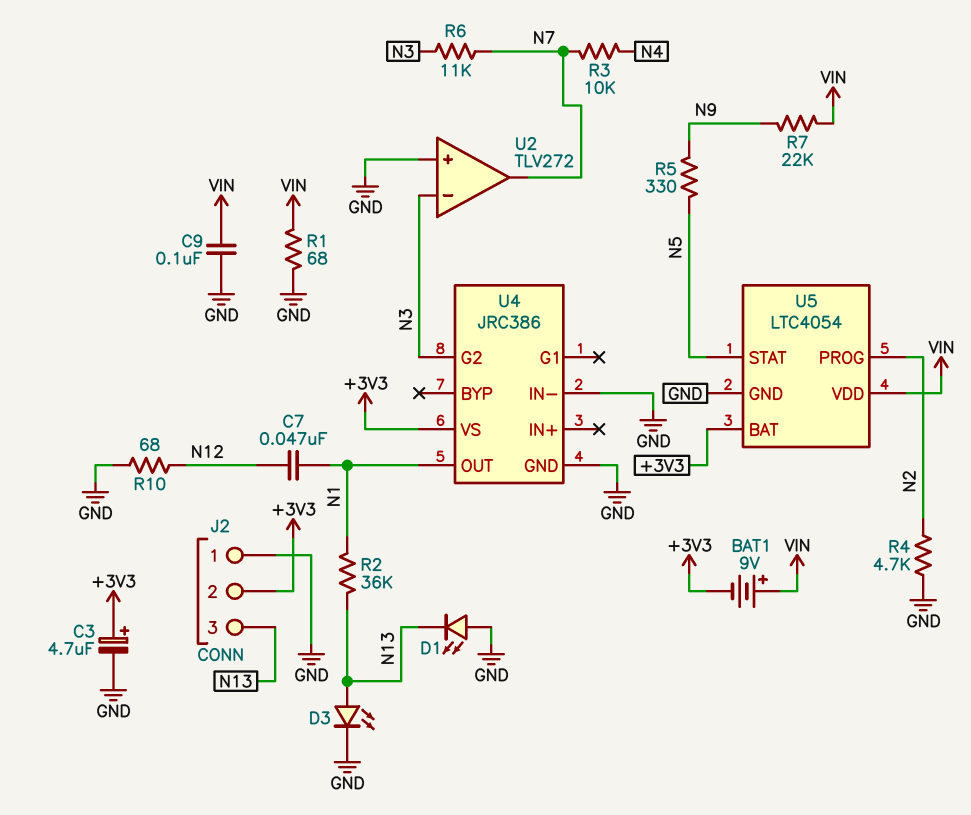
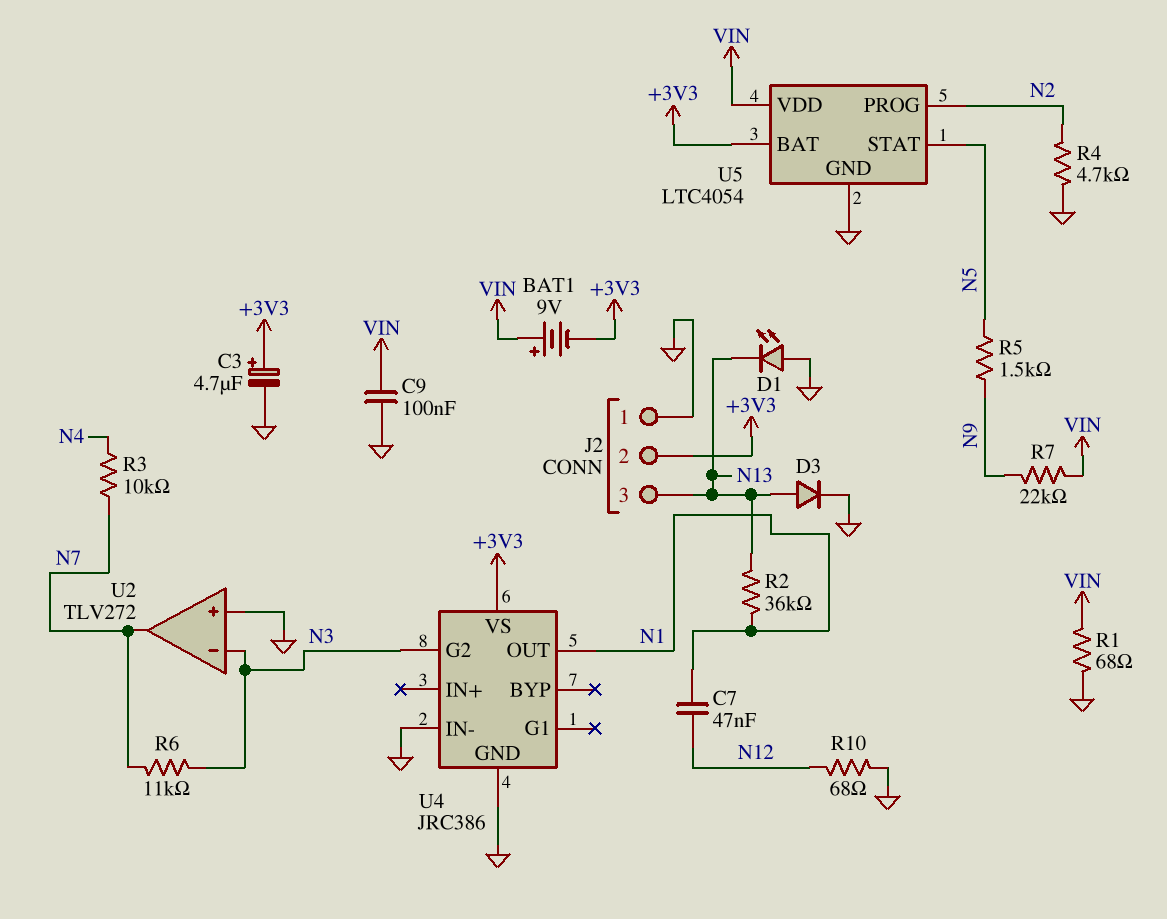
D3: LED (A N13, K GND) -> diode (A N13, K GND)
R5: 330 (N5, N9) -> 1.5k (N5, N9)

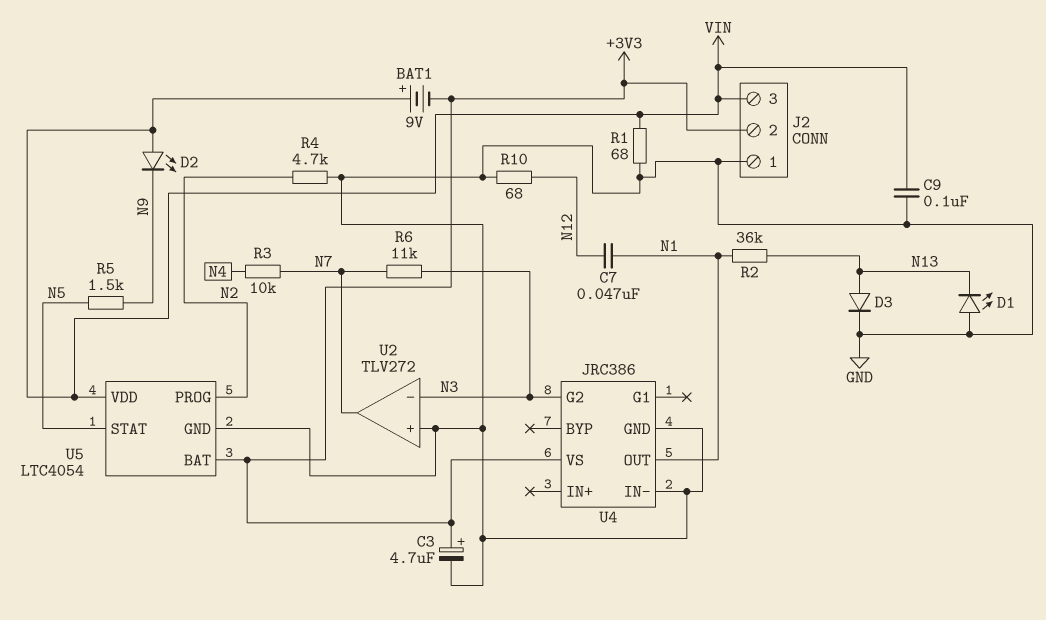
D2: none -> LED (A VIN, K N9)
J2 pin 3: N13 -> VIN
R7: 22k (N9, VIN) -> none

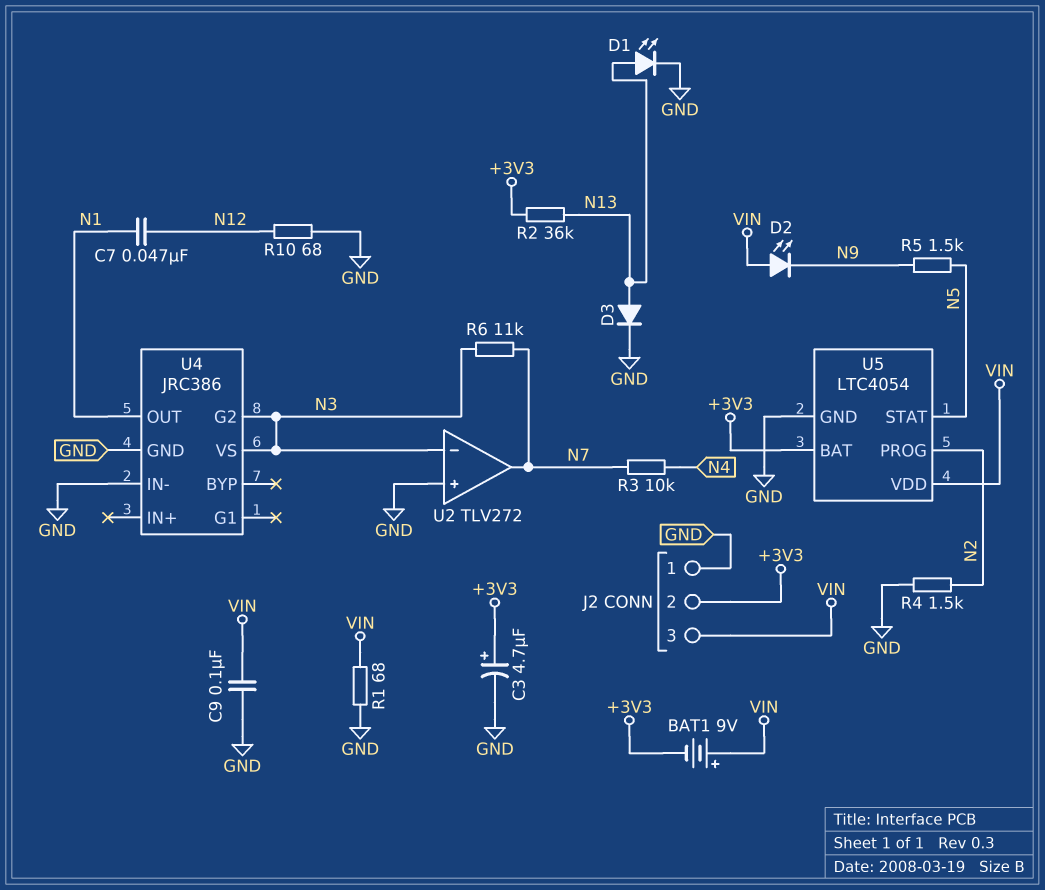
D1: LED (A GND, K N13) -> LED (A N13, K GND)
R2: 36k (N1, N13) -> 36k (+3V3, N13)
R4: 4.7k (GND, N2) -> 1.5k (GND, N2)
U4 pin VS: +3V3 -> N3

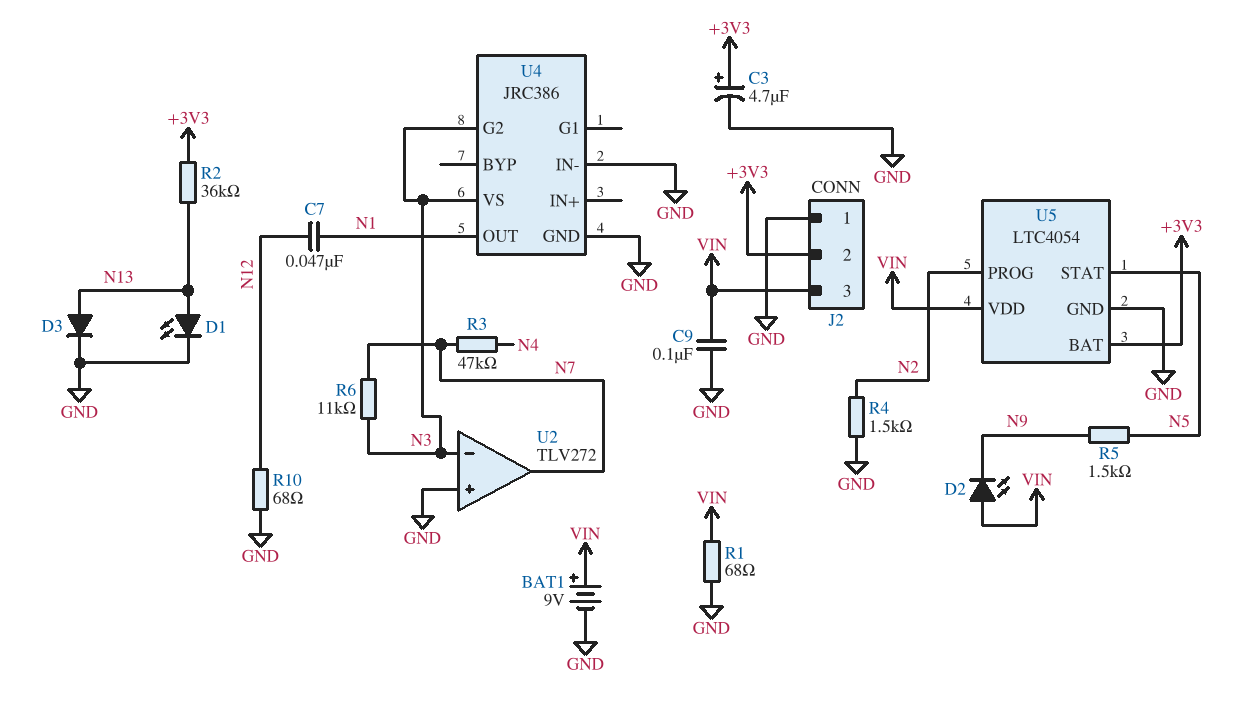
BAT1: 9V (plus VIN, minus +3V3) -> 9V (plus VIN, minus GND)
R3: 10k (N4, N7) -> 47k (N4, N7)

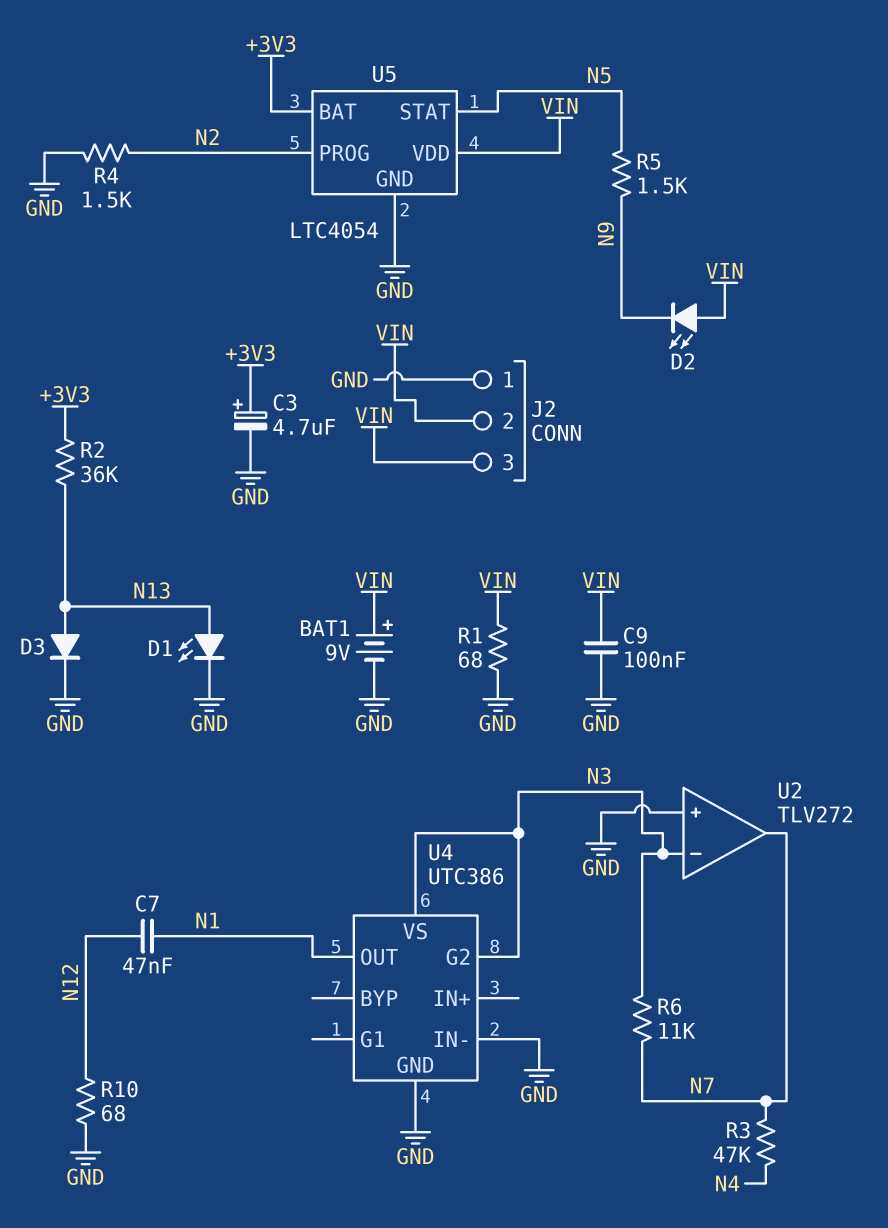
J2 pin 2: +3V3 -> VIN
U4: JRC386 -> UTC386

